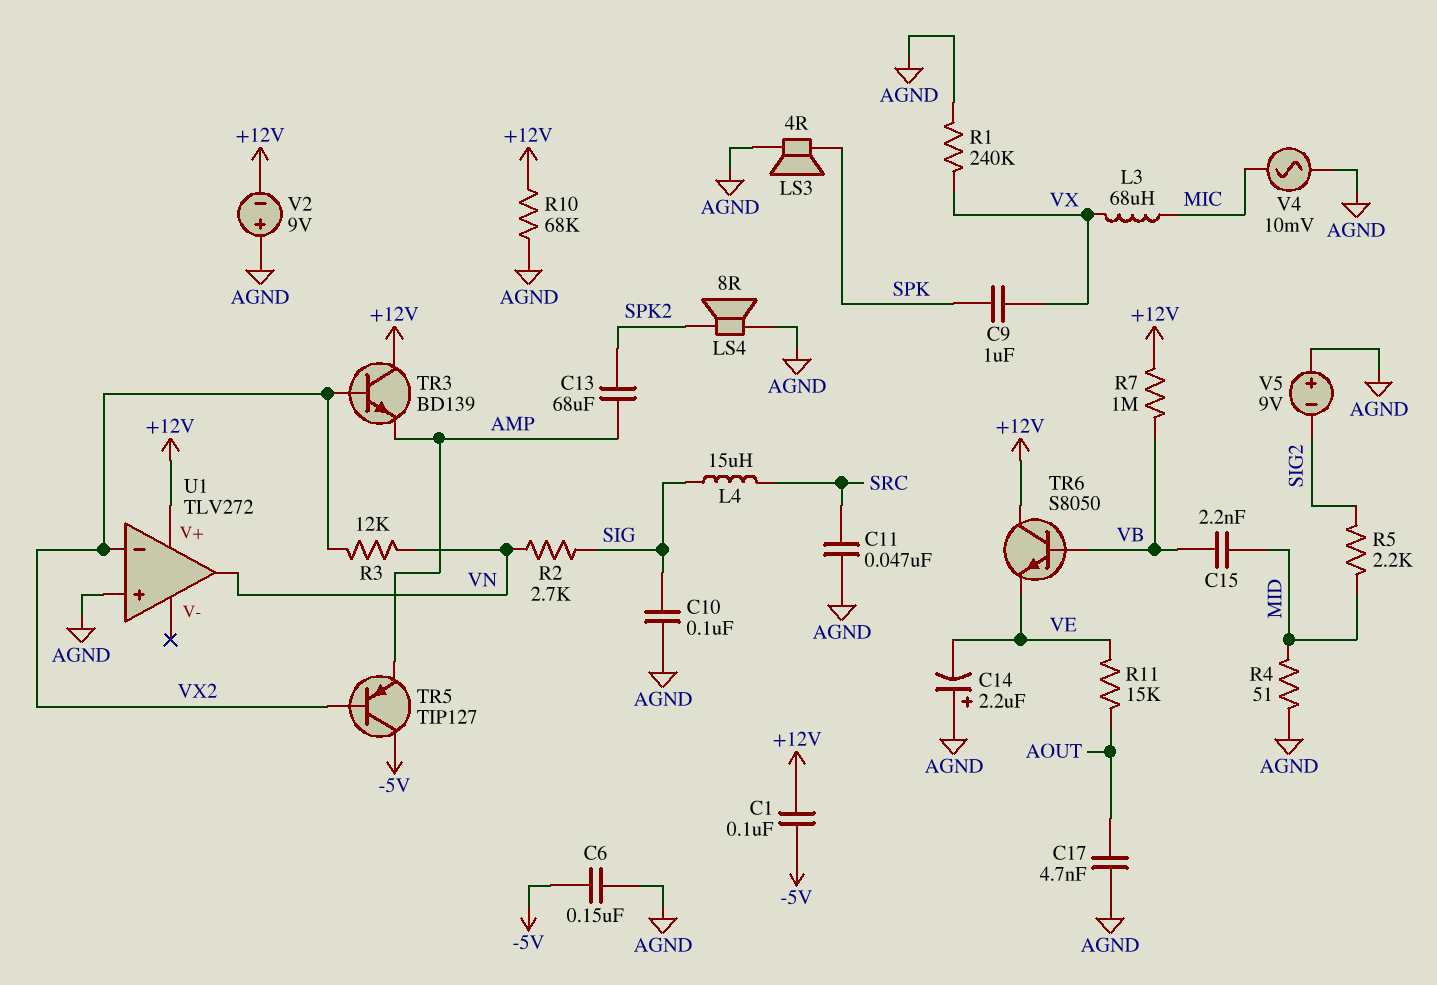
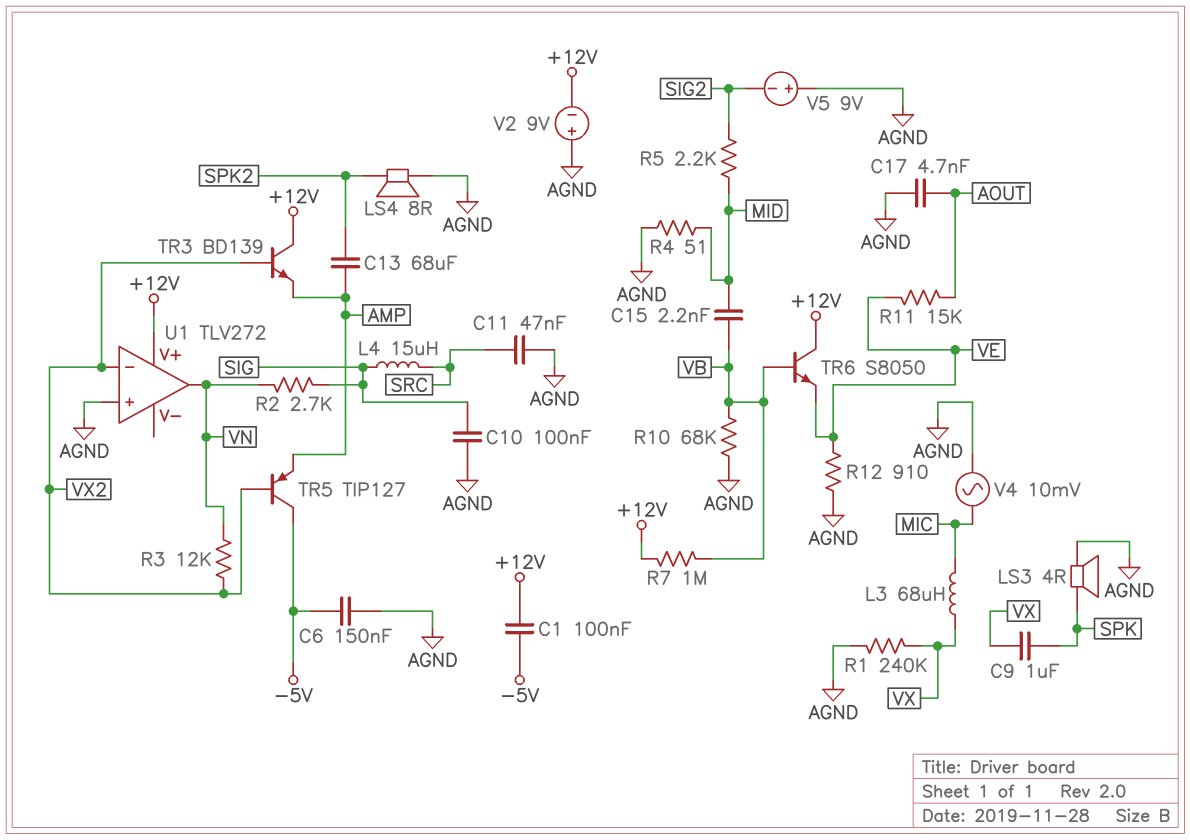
C14: 2.2uF (plus AGND, minus VE) -> none
R10: 68k (+12V, AGND) -> 68k (AGND, VB)
R12: none -> 910 (AGND, VE)

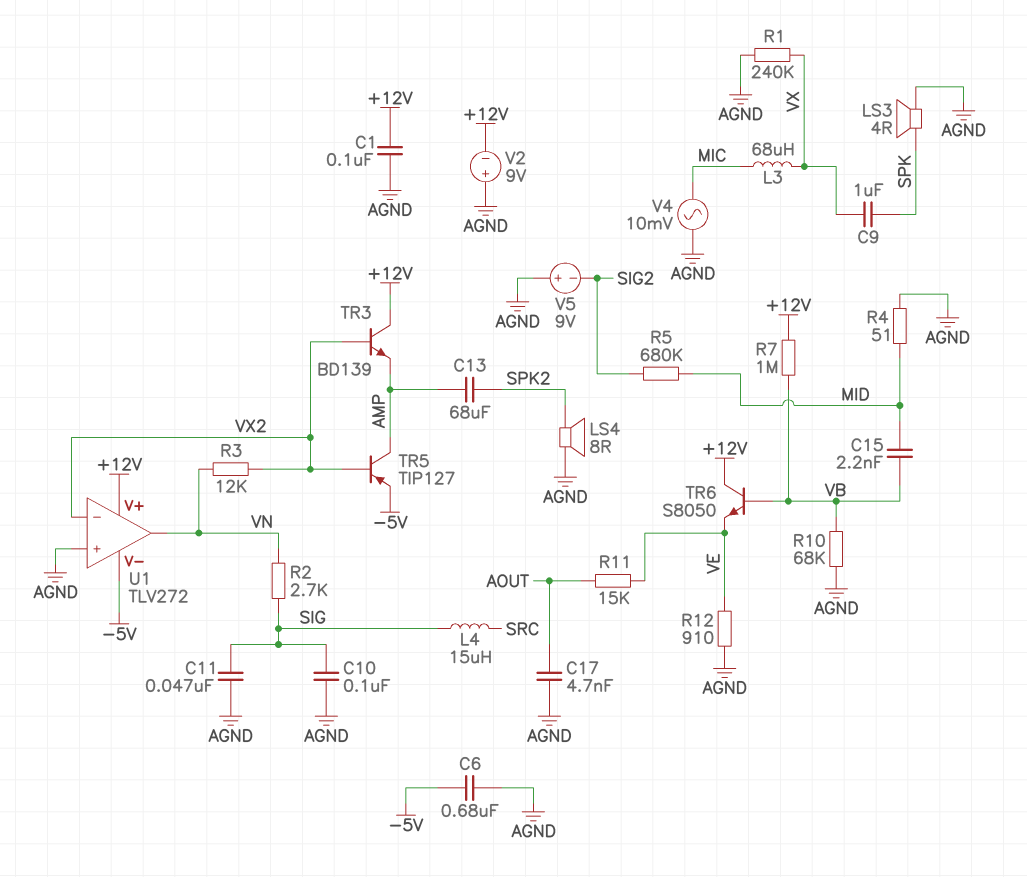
C1: 100nF (+12V, -5V) -> 100nF (+12V, AGND)
C6: 150nF (-5V, AGND) -> 680nF (-5V, AGND)
C11: 47nF (AGND, SRC) -> 47nF (AGND, SIG)
R5: 2.2k (MID, SIG2) -> 680k (MID, SIG2)
TR5: PNP TIP127 (B VX2, C -5V, E AMP) -> PNP TIP127 (B VX2, C AMP, E -5V)
U1 pin V-: none -> -5V

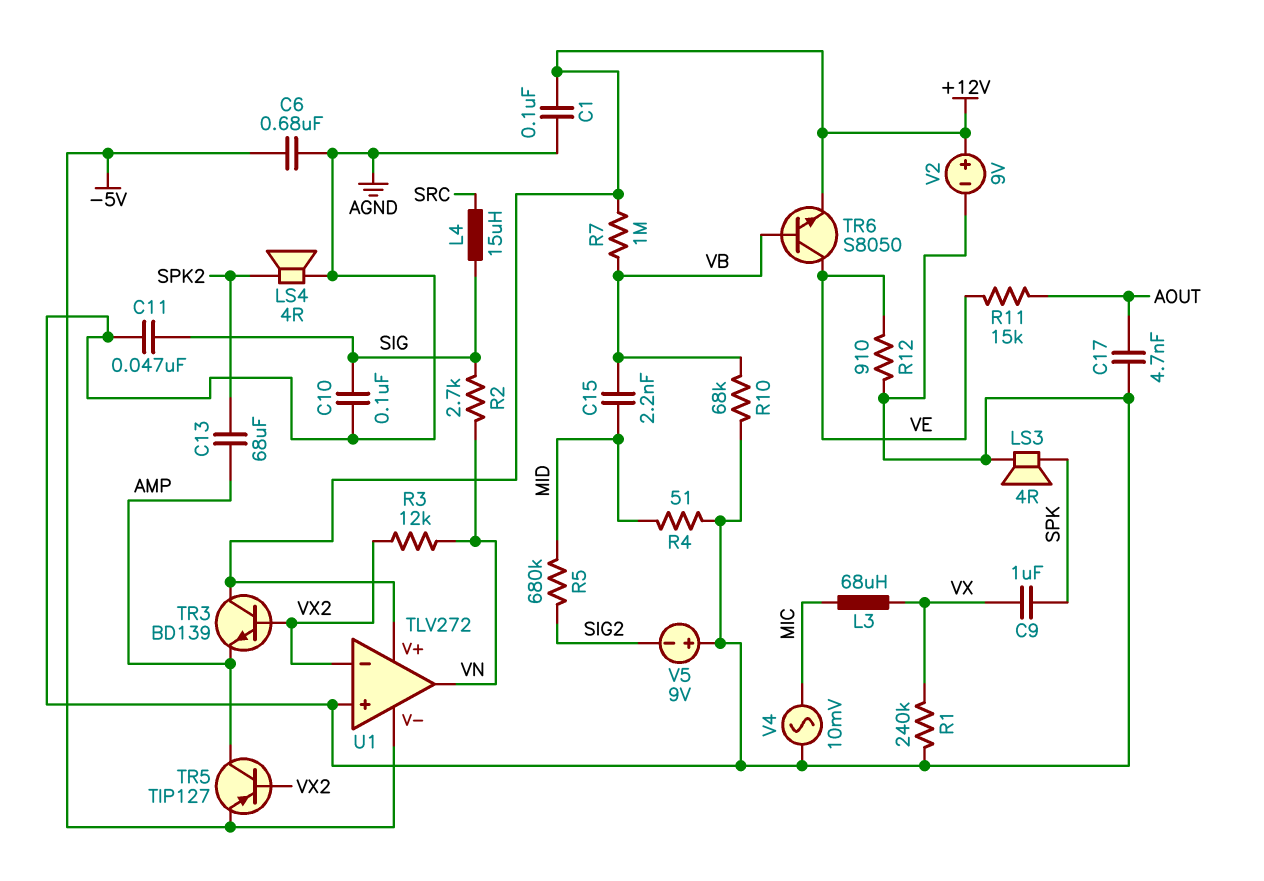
LS4: speaker 8R (AGND, SPK2) -> speaker 4R (AGND, SPK2)
TR6: NPN S8050 (B VB, C +12V, E VE) -> NPN S8050 (B VB, C VE, E +12V)
V2: 9V (plus AGND, minus +12V) -> 9V (plus +12V, minus AGND)

